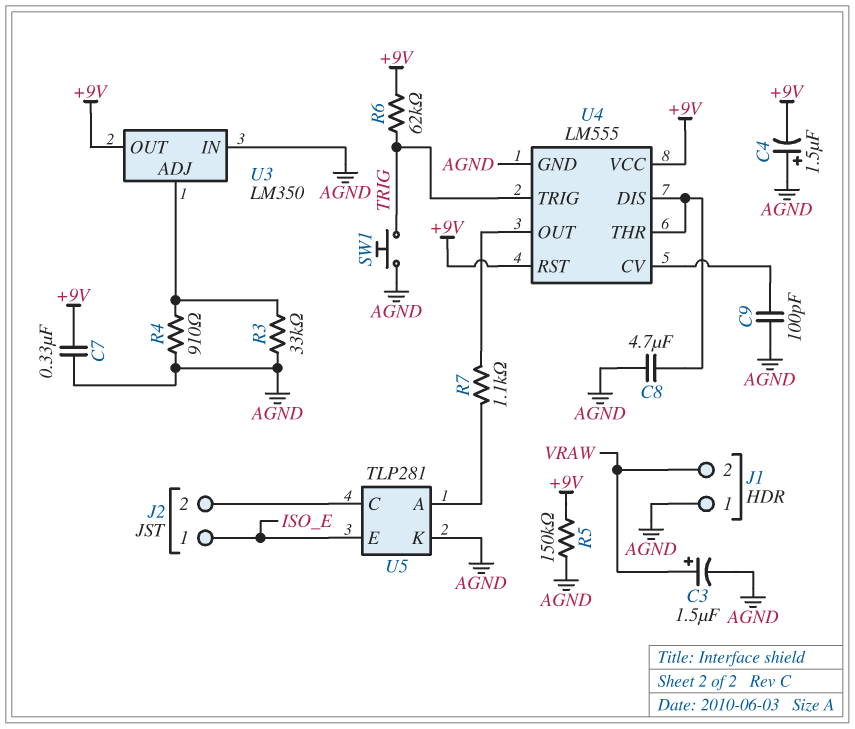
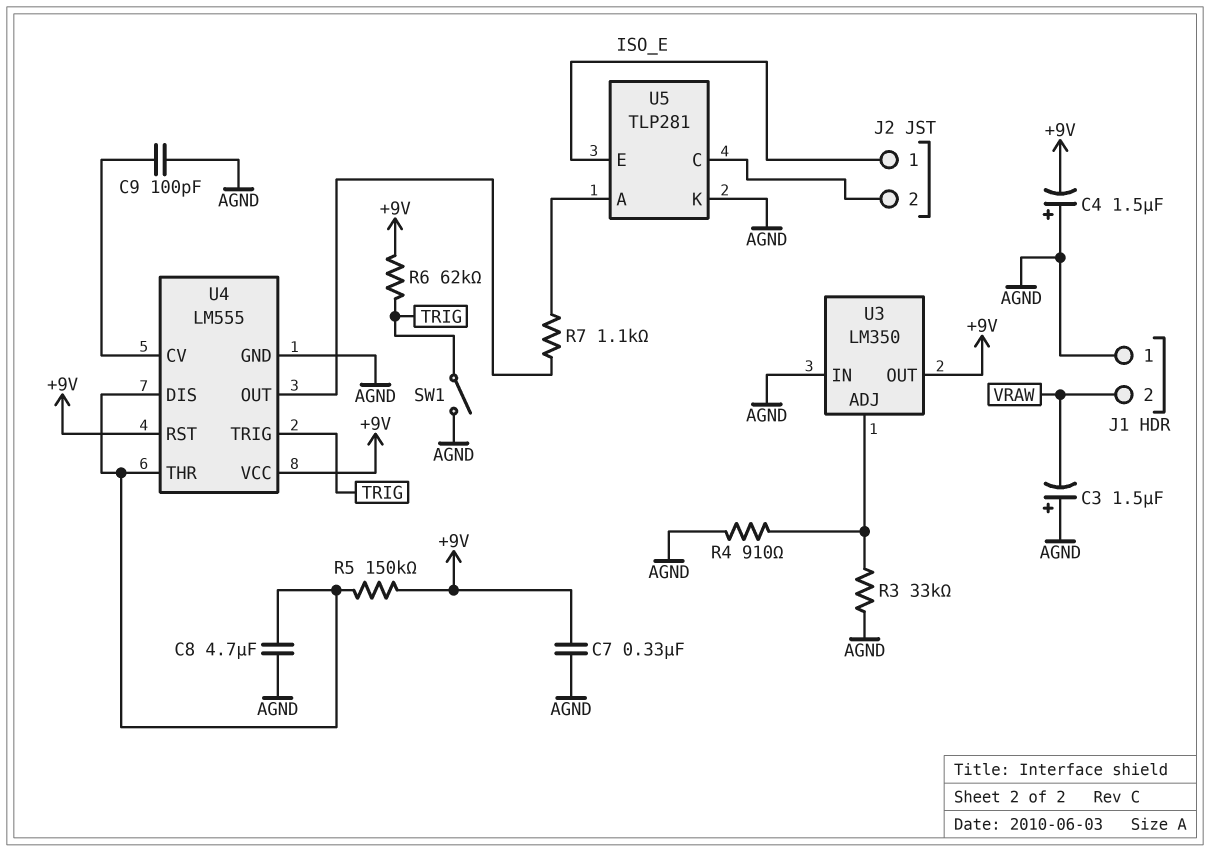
C3: 1.5uF (plus VRAW, minus AGND) -> 1.5uF (plus AGND, minus VRAW)
R5: 150k (+9V, AGND) -> 150k (+9V, U4/DIS)
SW1: button (AGND, TRIG) -> switch (AGND, TRIG)

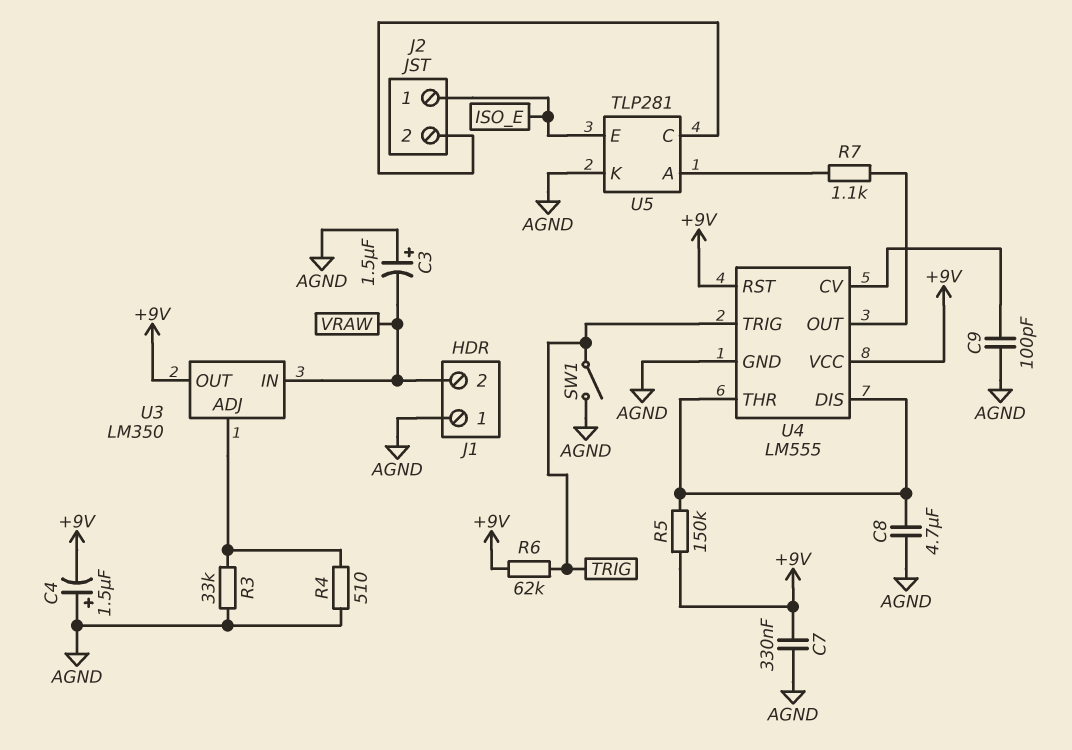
R4: 910 (AGND, U3/ADJ) -> 510 (AGND, U3/ADJ)
U3 pin IN: AGND -> VRAW

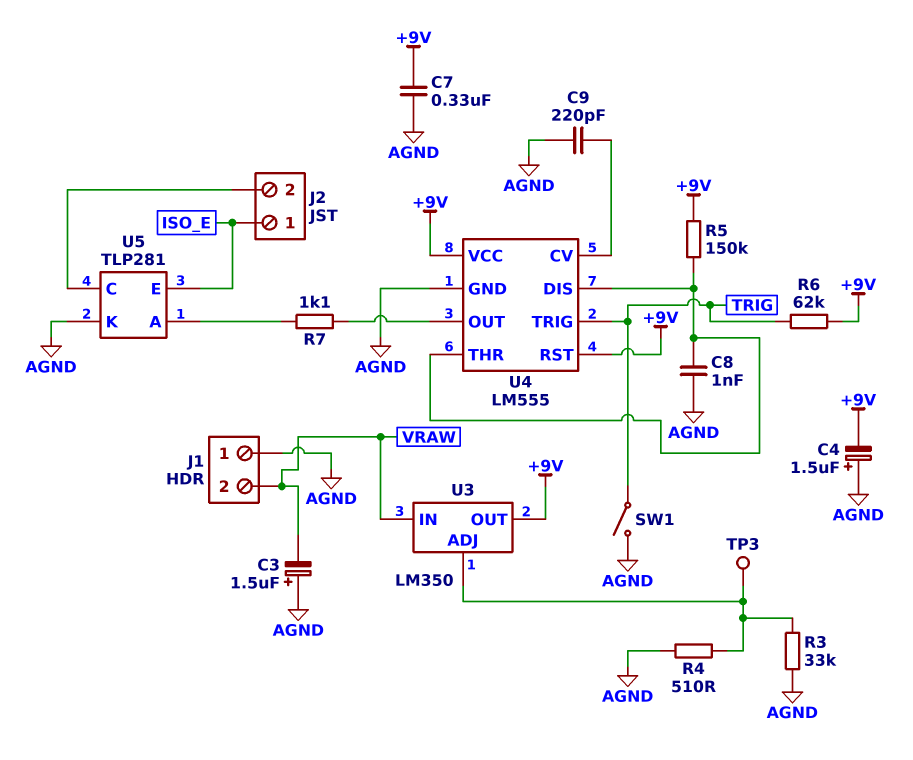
C8: 4.7uF (AGND, U4/DIS) -> 1nF (AGND, U4/DIS)
C9: 100pF (AGND, U4/CV) -> 220pF (AGND, U4/CV)
TP3: none -> test point (U3/ADJ)

